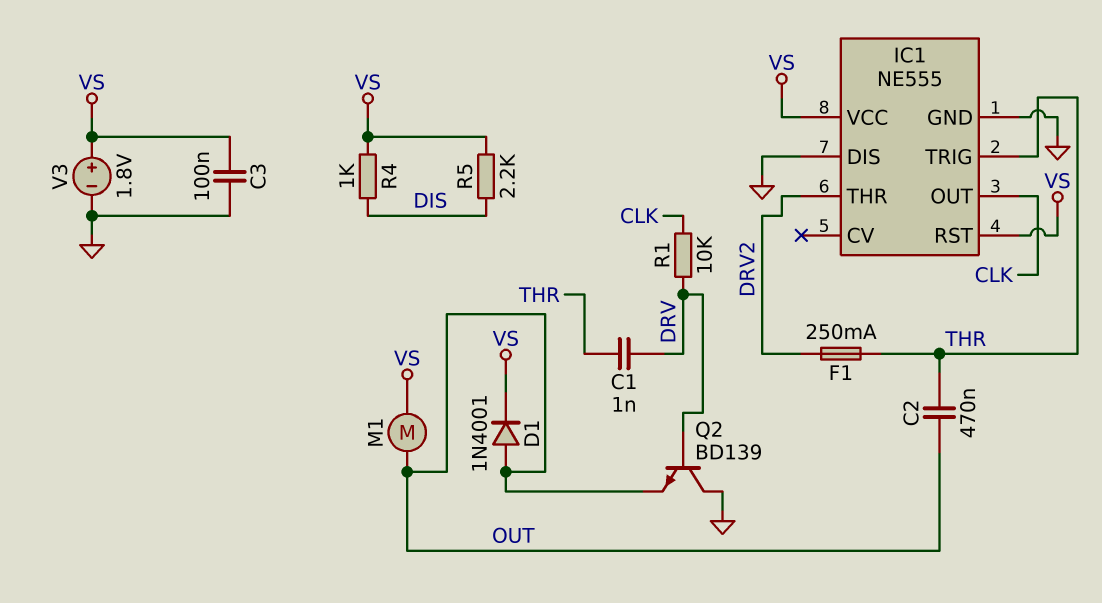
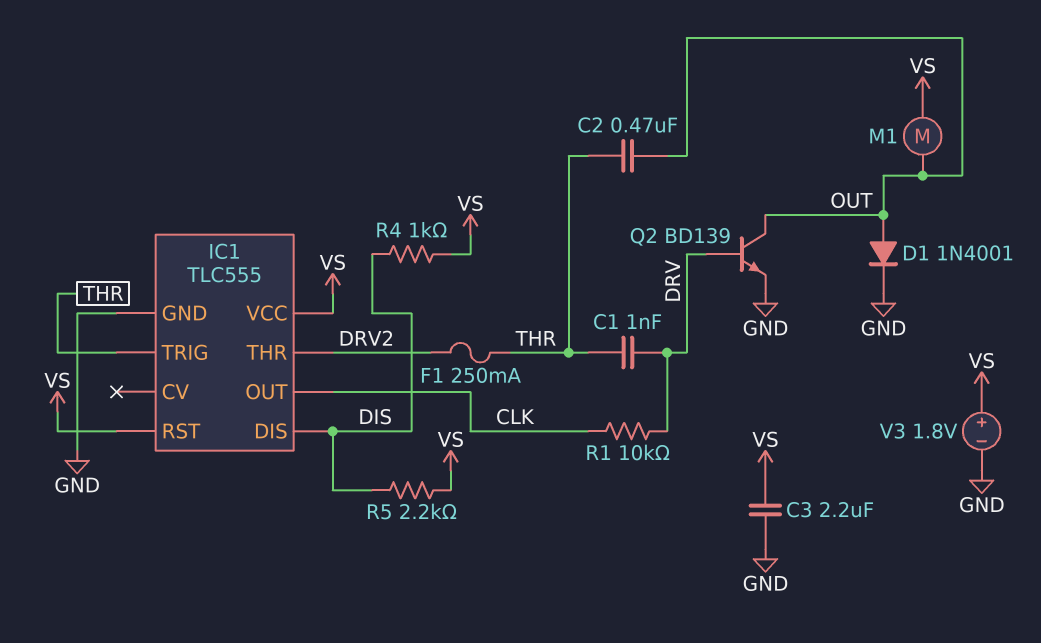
C3: 100nF (GND, VS) -> 2.2uF (GND, VS)
D1: diode 1N4001 (A OUT, K VS) -> diode 1N4001 (A OUT, K GND)
IC1: NE555 -> TLC555
IC1 pin DIS: GND -> DIS
Q2: NPN BD139 (B DRV, C GND, E OUT) -> NPN BD139 (B DRV, C OUT, E GND)

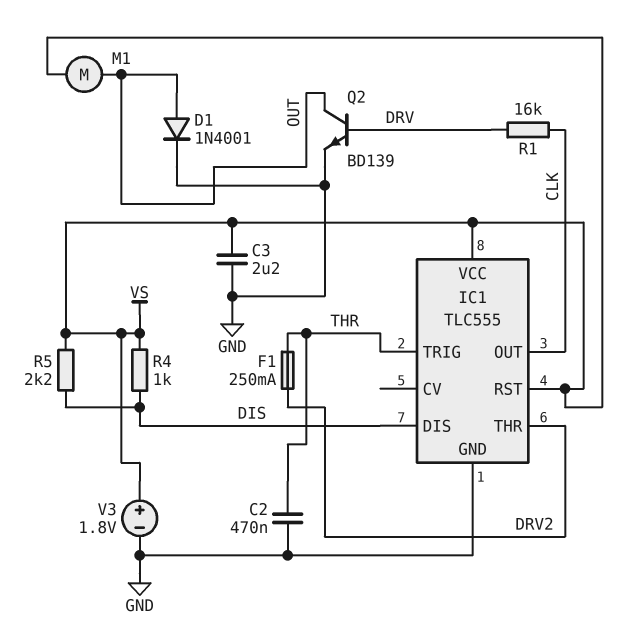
C1: 1nF (DRV, THR) -> none
C2: 470nF (OUT, THR) -> 470nF (GND, THR)
R1: 10k (CLK, DRV) -> 16k (CLK, DRV)

